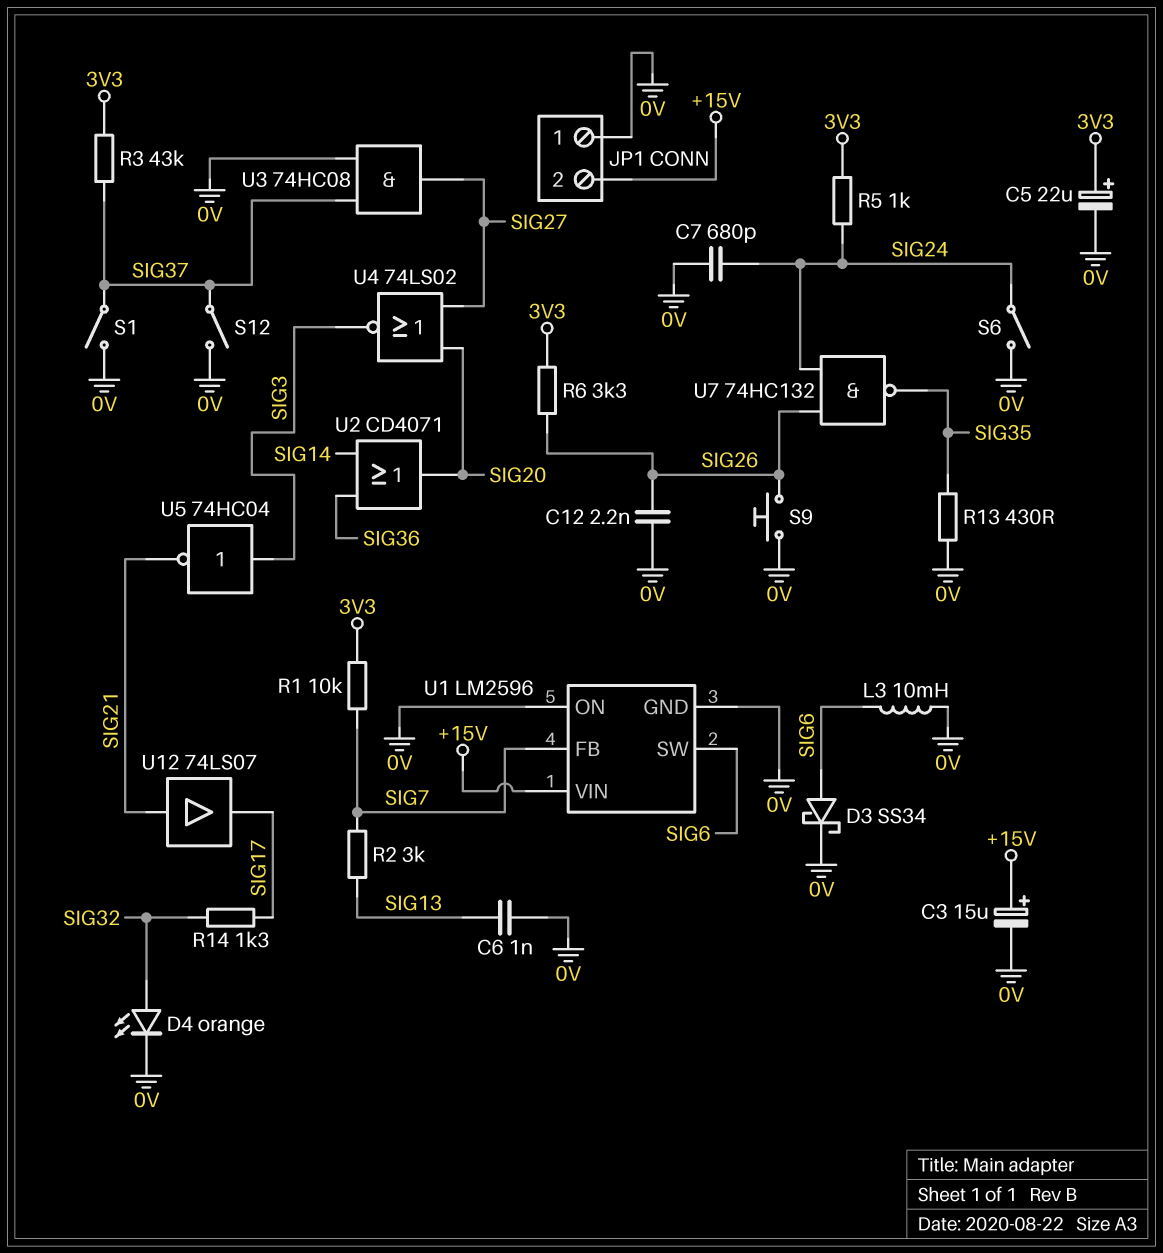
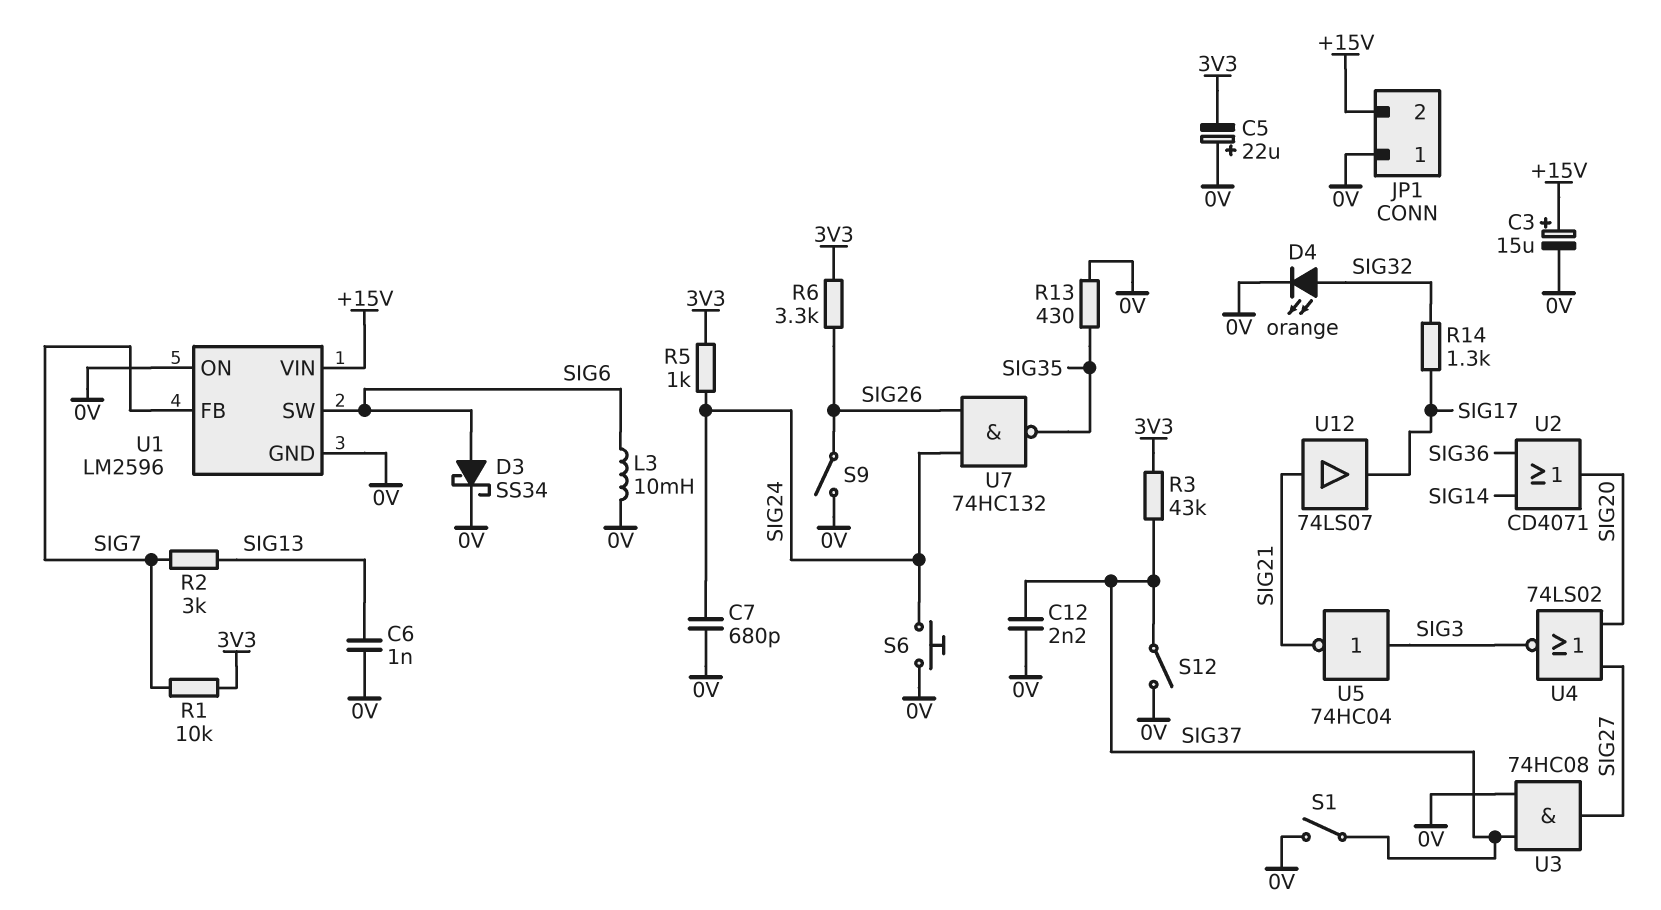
C5: 22uF (plus 3V3, minus 0V) -> 22uF (plus 0V, minus 3V3)
C12: 2.2nF (0V, SIG26) -> 2.2nF (0V, SIG37)
S6: switch (0V, SIG24) -> button (0V, SIG24)
S9: button (0V, SIG26) -> switch (0V, SIG26)

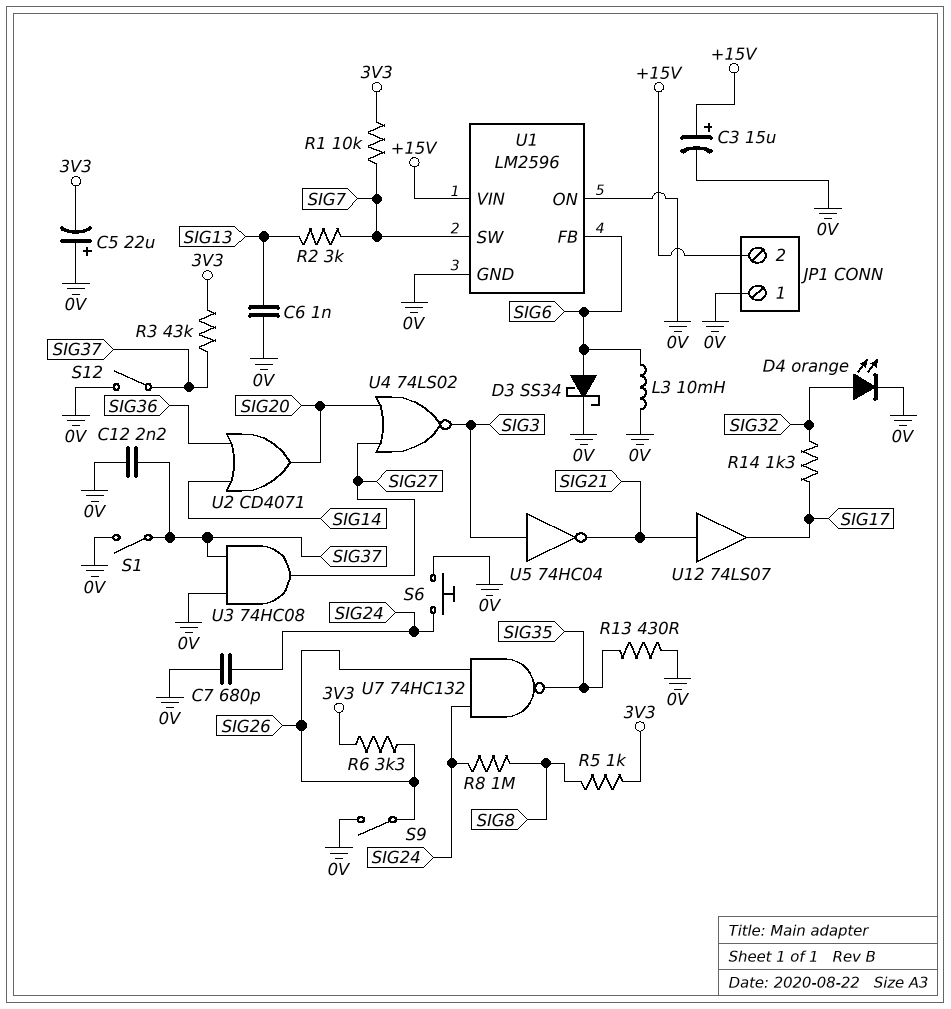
R5: 1k (3V3, SIG24) -> 1k (3V3, SIG8)
R8: none -> 1M (SIG8, SIG24)
U1 pin FB: SIG7 -> SIG6
U1 pin SW: SIG6 -> SIG7

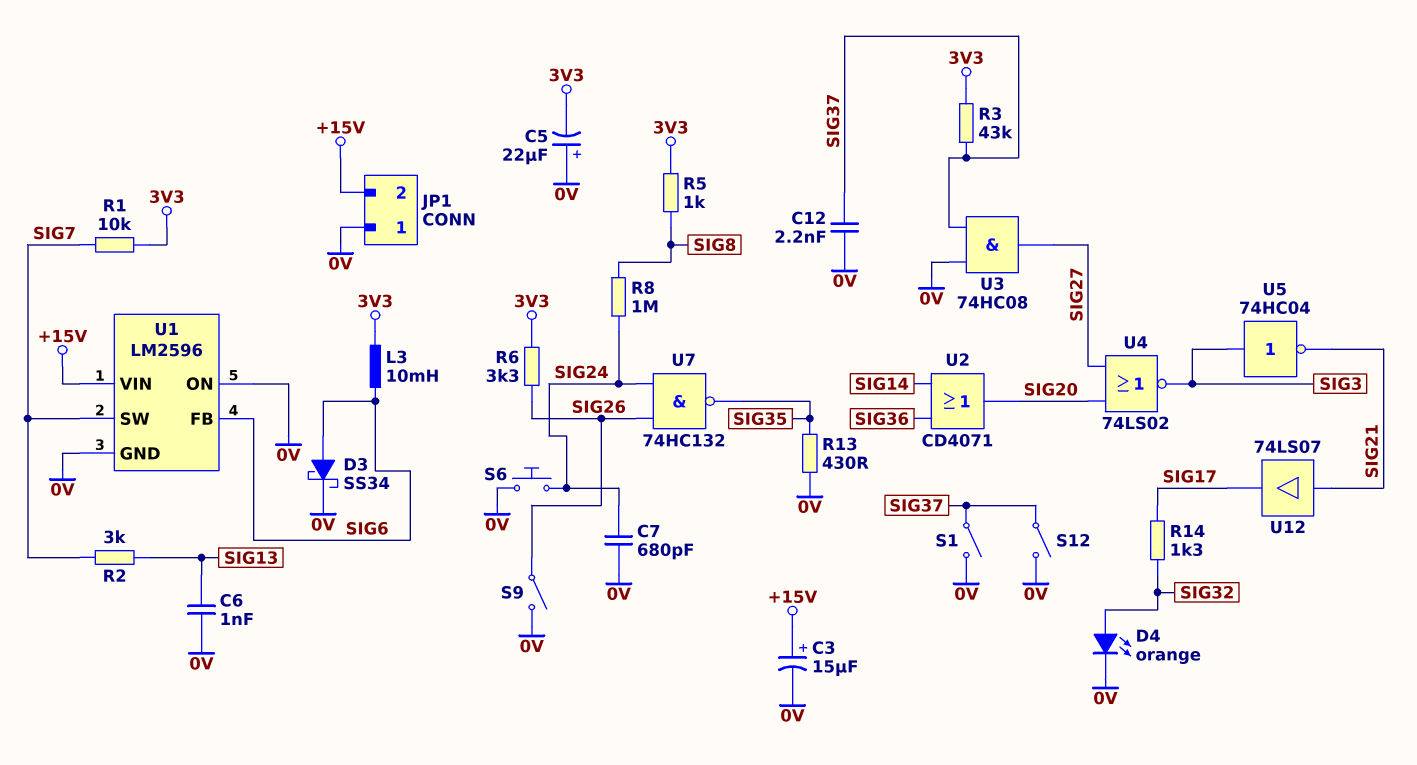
L3: 10mH (0V, SIG6) -> 10mH (3V3, SIG6)

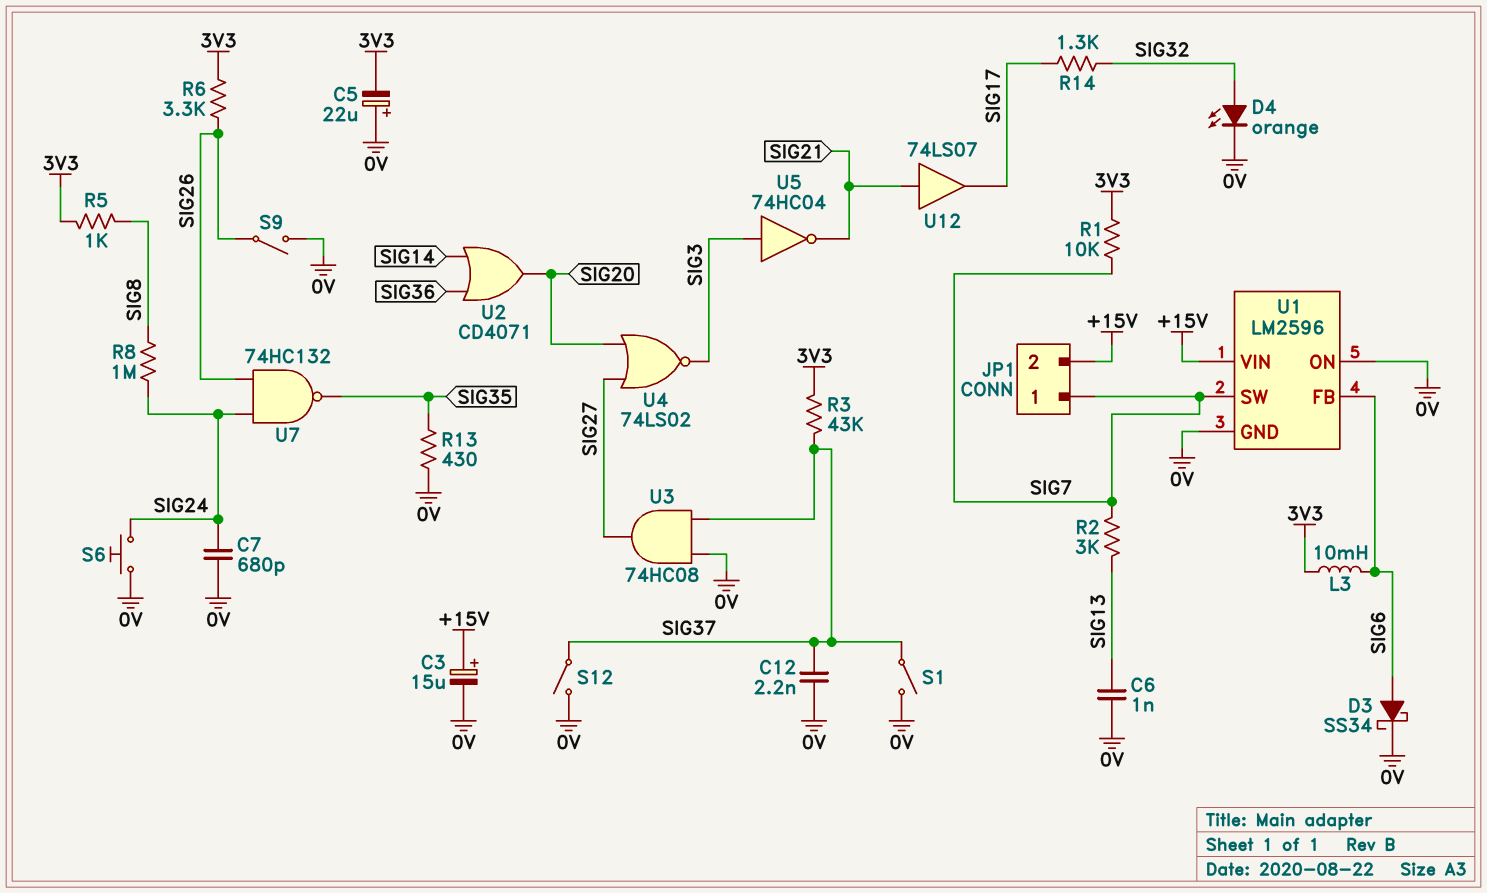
JP1 pin 1: 0V -> SIG7

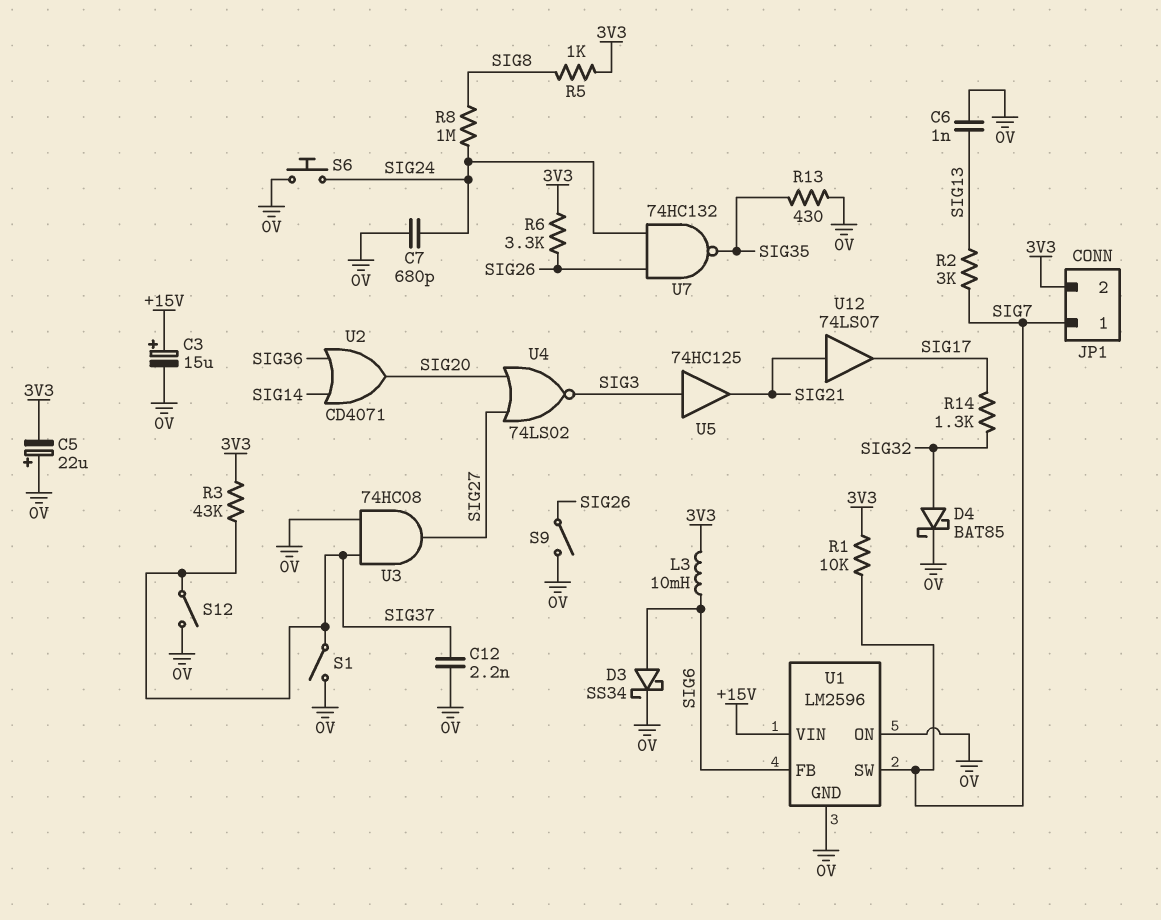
D4: LED orange (A SIG32, K 0V) -> schottky BAT85 (A SIG32, K 0V)
JP1 pin 2: +15V -> 3V3
U5: NOT 74HC04 (in SIG3, out SIG21) -> buffer 74HC125 (in SIG3, out SIG21)

